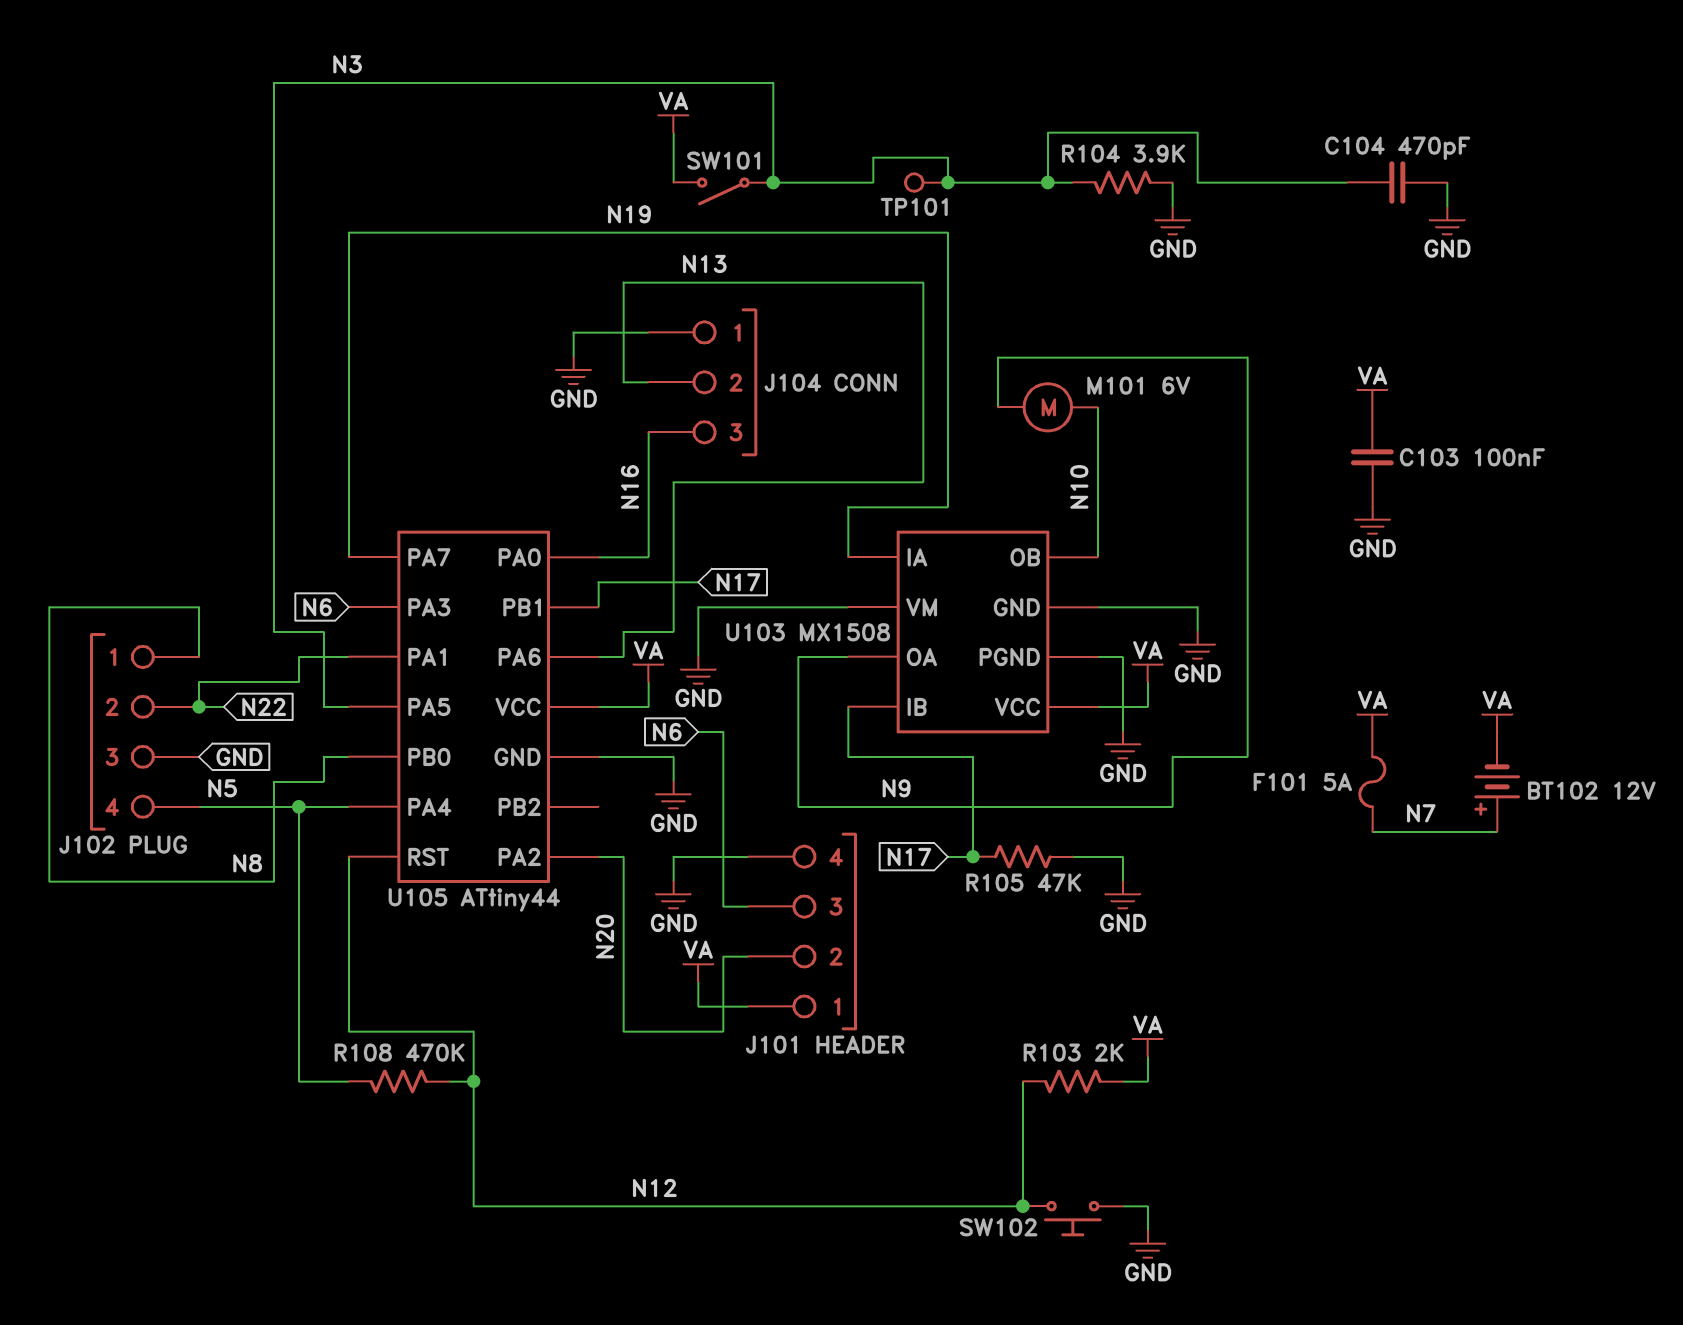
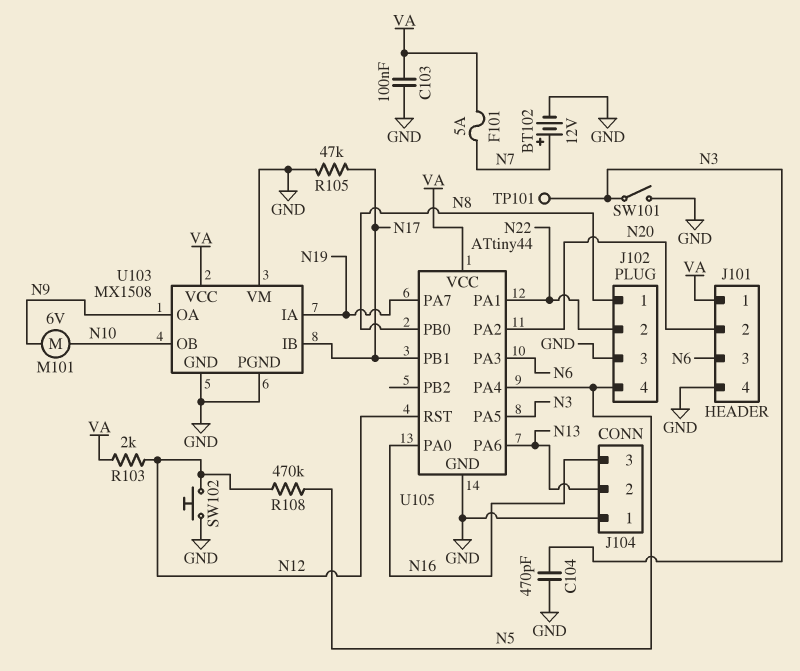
BT102: 12V (plus N7, minus VA) -> 12V (plus N7, minus GND)
R104: 3.9k (GND, N3) -> none
SW101: switch (N3, VA) -> switch (GND, N3)

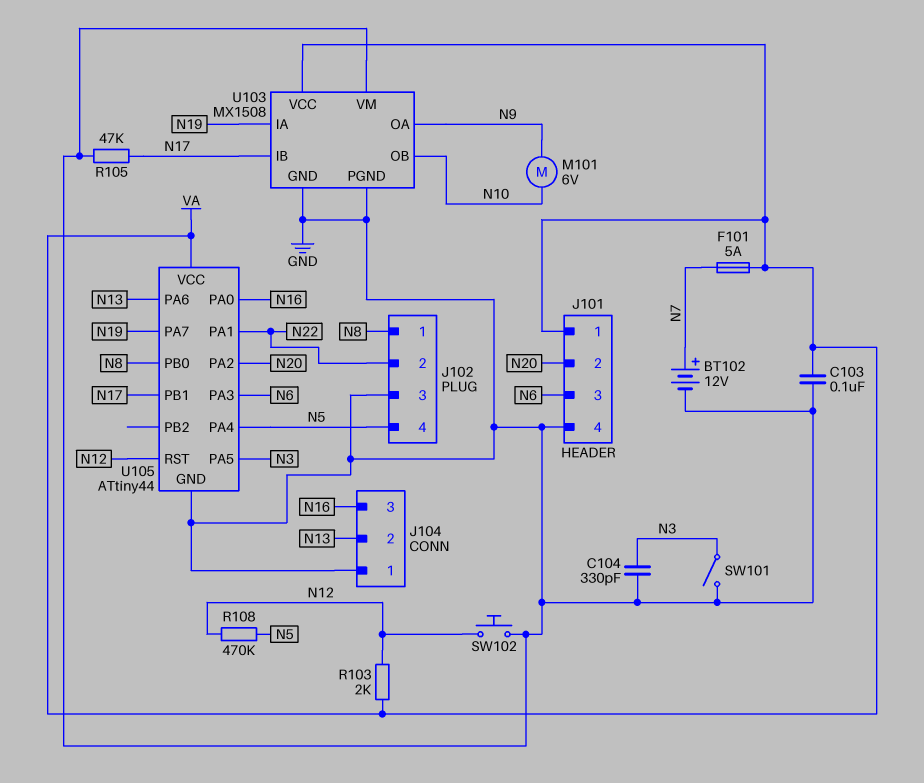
C104: 470pF (GND, N3) -> 330pF (GND, N3)
TP101: test point (N3) -> none

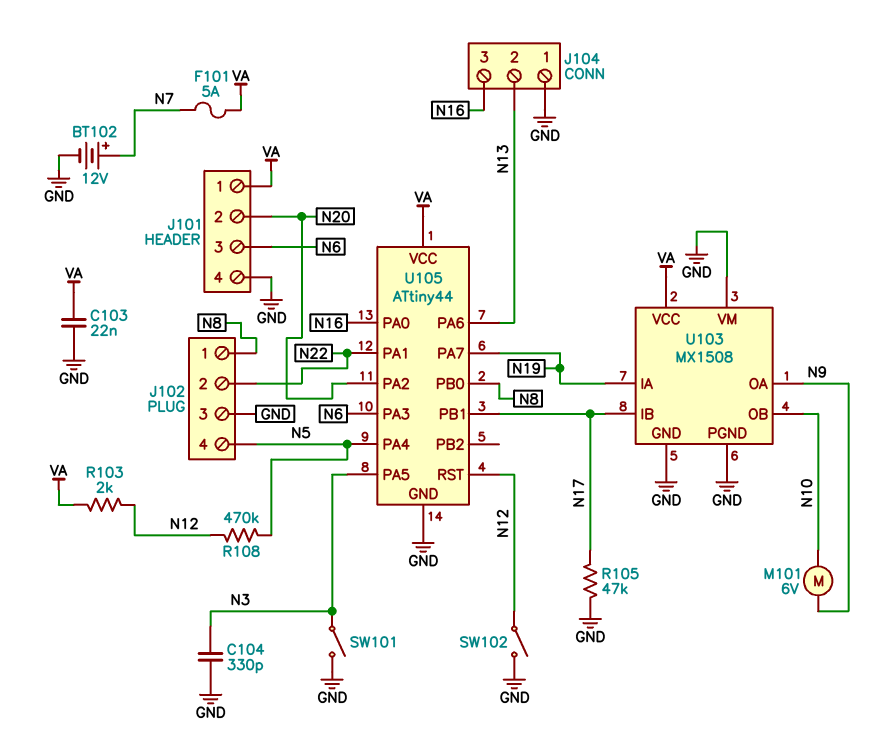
C103: 100nF (GND, VA) -> 22nF (GND, VA)
SW102: button (GND, N12) -> switch (GND, N12)

